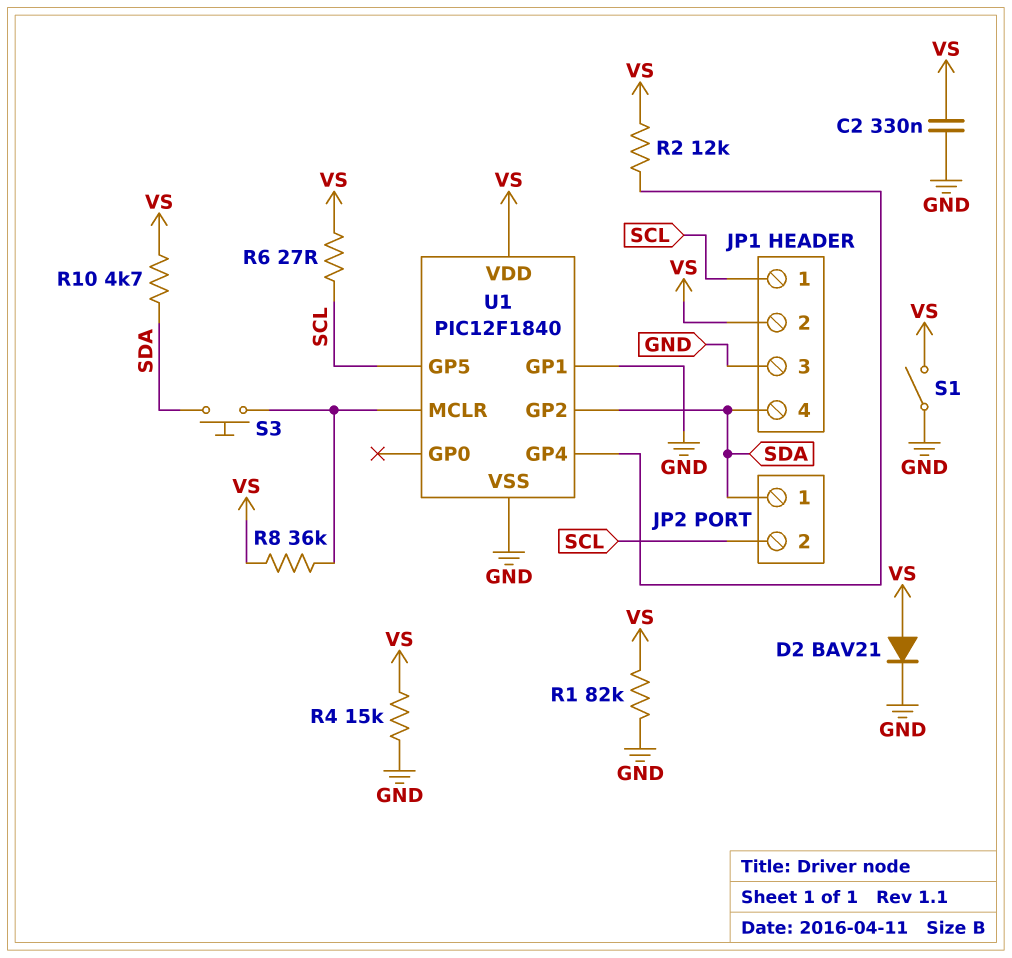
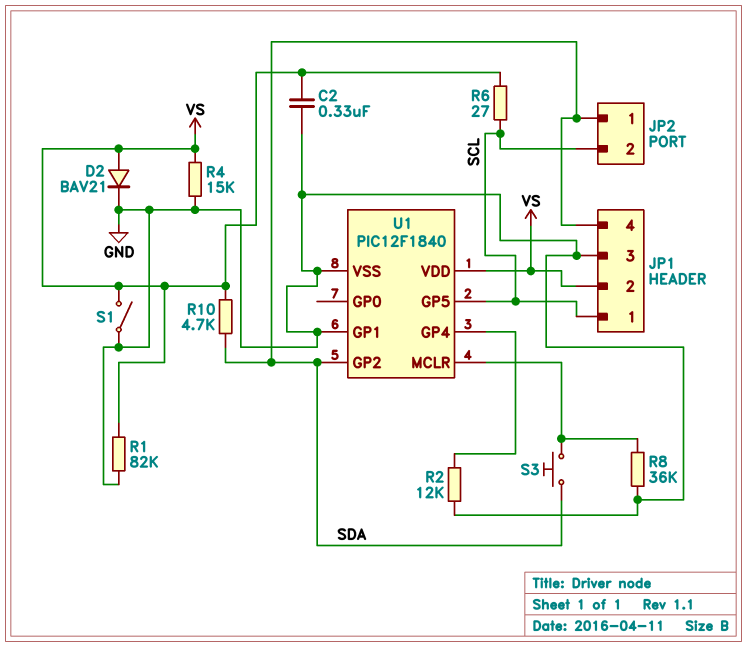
R2: 12k (U1/GP4, VS) -> 12k (GND, U1/GP4)
R8: 36k (U1/MCLR, VS) -> 36k (GND, U1/MCLR)

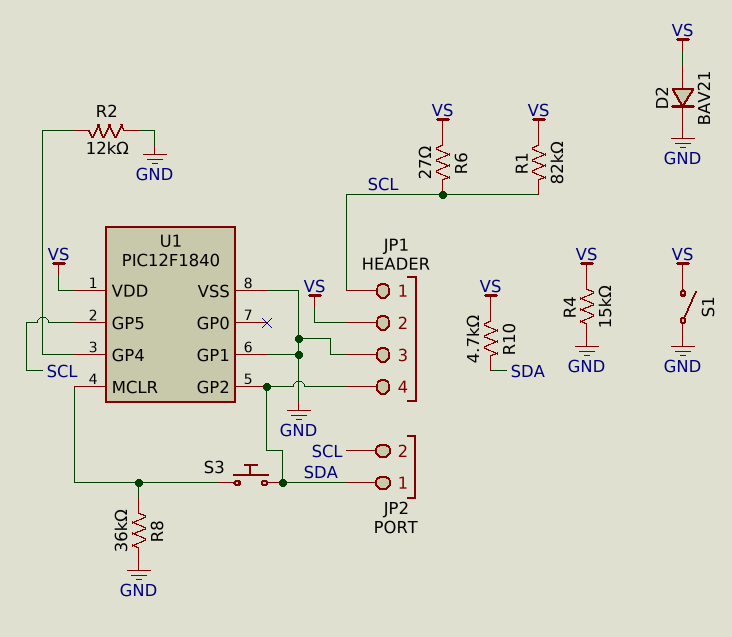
C2: 330nF (GND, VS) -> none
R1: 82k (GND, VS) -> 82k (SCL, VS)

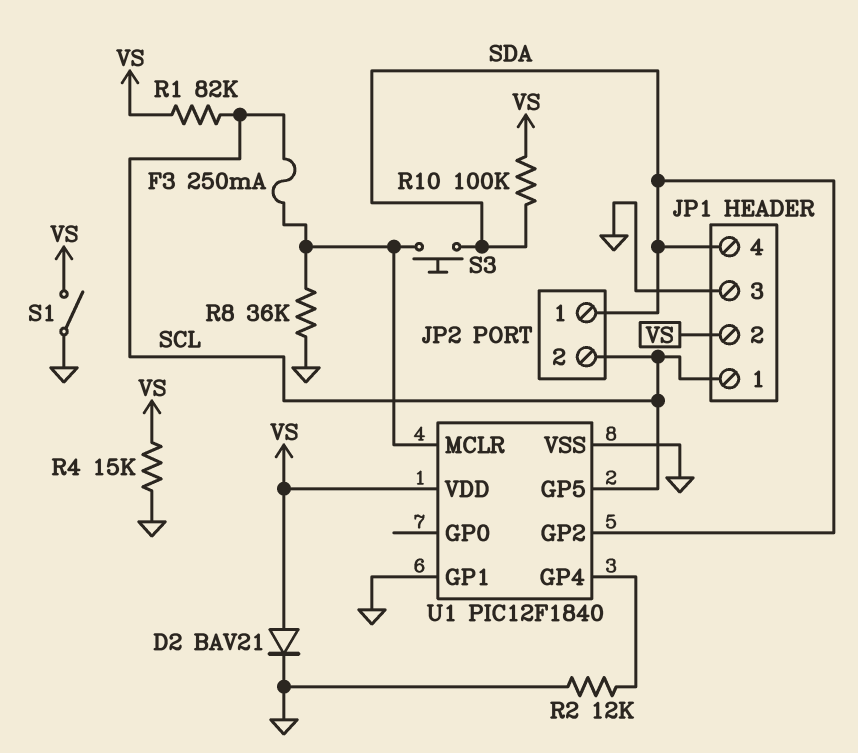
F3: none -> 250mA (SCL, U1/MCLR)
R6: 27 (SCL, VS) -> none
R10: 4.7k (SDA, VS) -> 100k (SDA, VS)

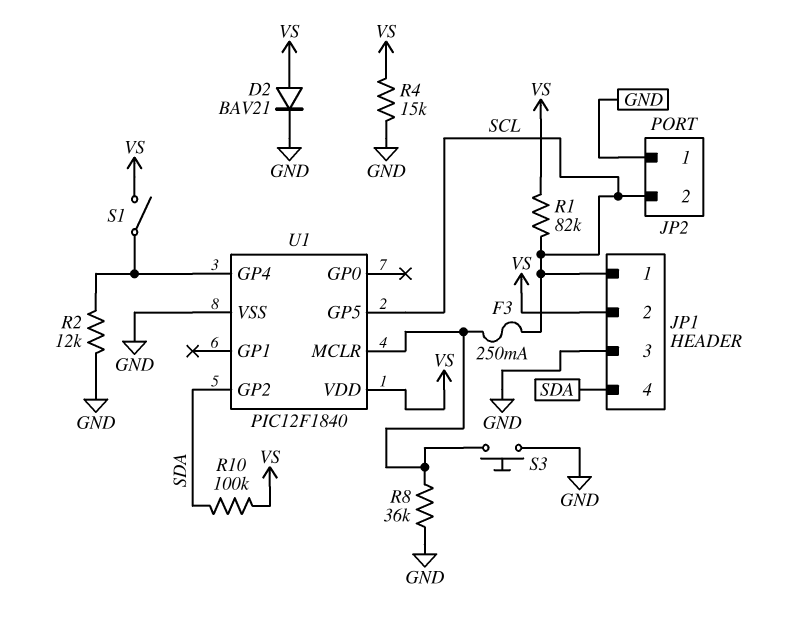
JP2 pin 1: SDA -> GND
S1: switch (GND, VS) -> switch (U1/GP4, VS)
S3: button (SDA, U1/MCLR) -> button (GND, U1/MCLR)
U1 pin GP1: GND -> none

